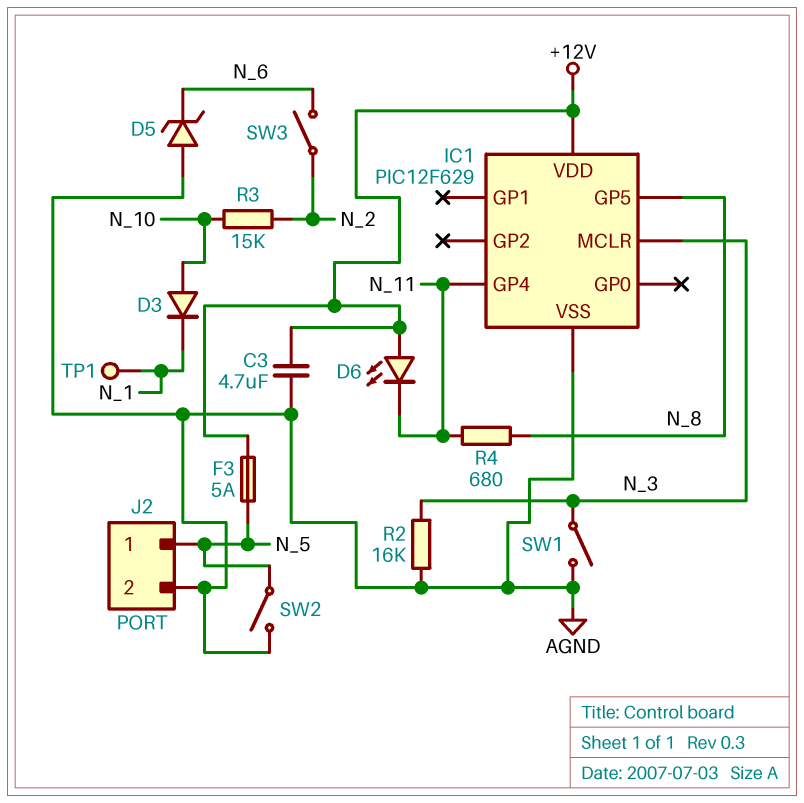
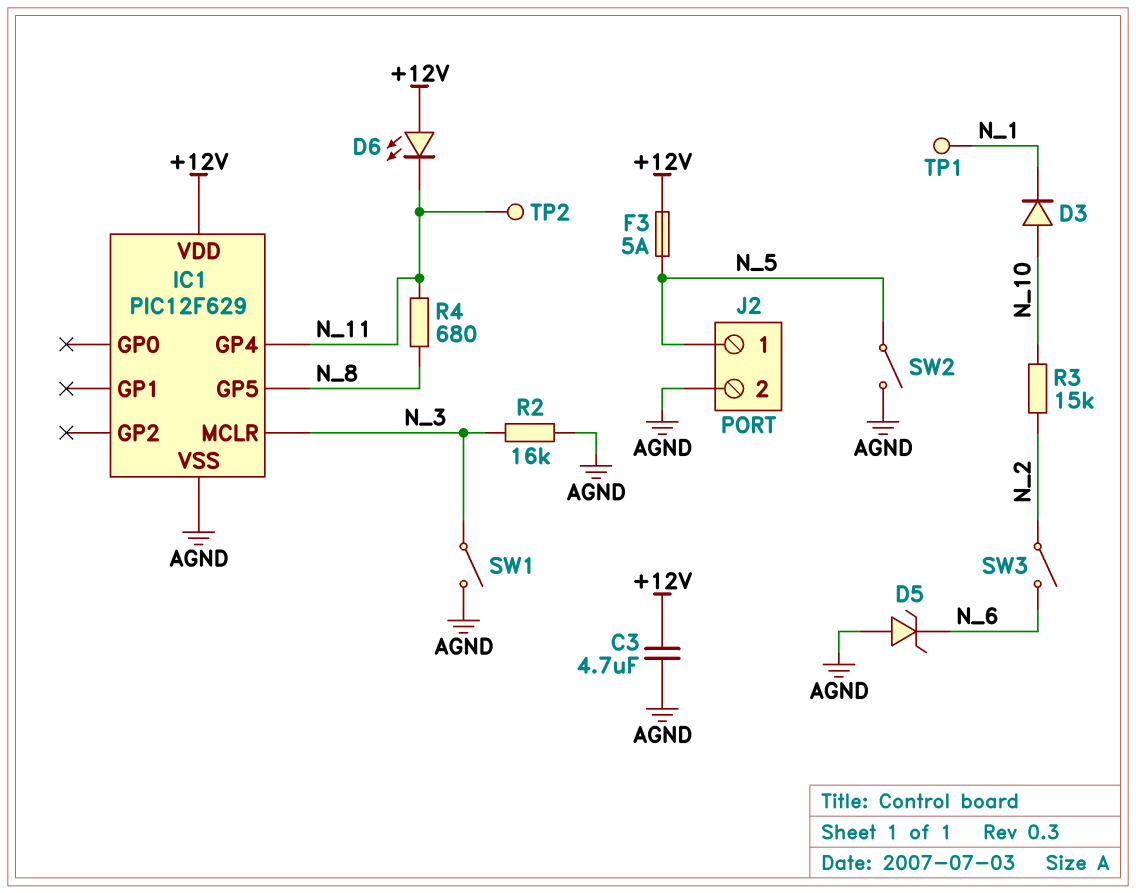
TP2: none -> test point (N_11)

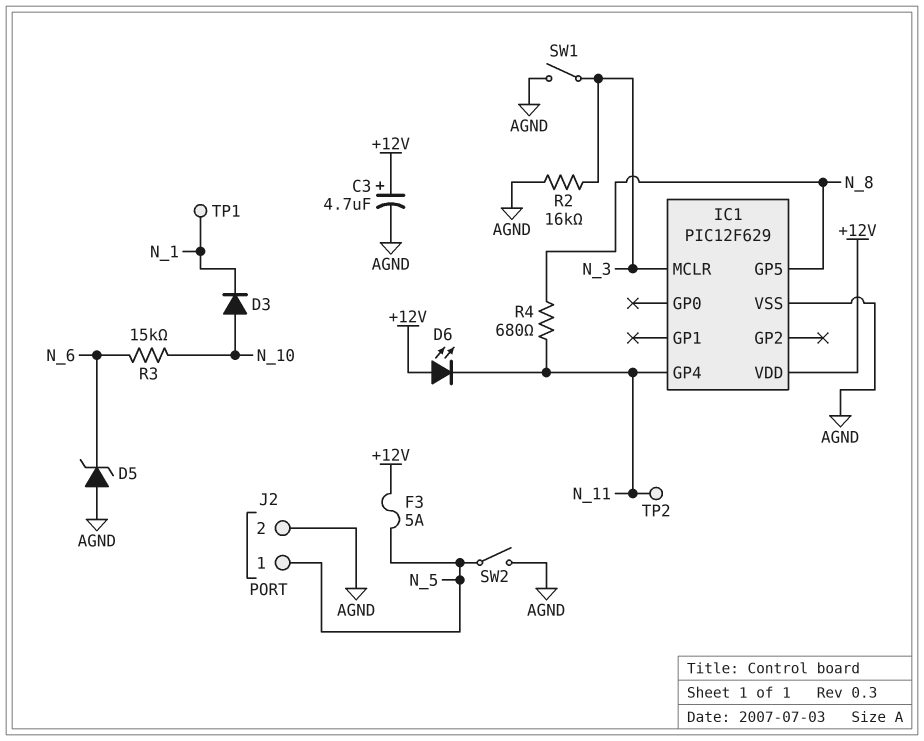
C3: 4.7uF (+12V, AGND) -> 4.7uF (plus +12V, minus AGND)
R3: 15k (N_2, N_10) -> 15k (N_6, N_10)
SW3: switch (N_2, N_6) -> none

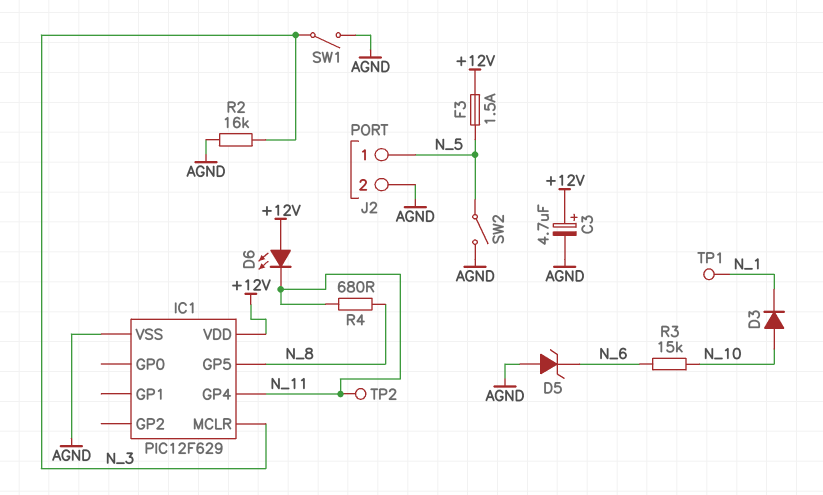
F3: 5A (+12V, N_5) -> 1.5A (+12V, N_5)

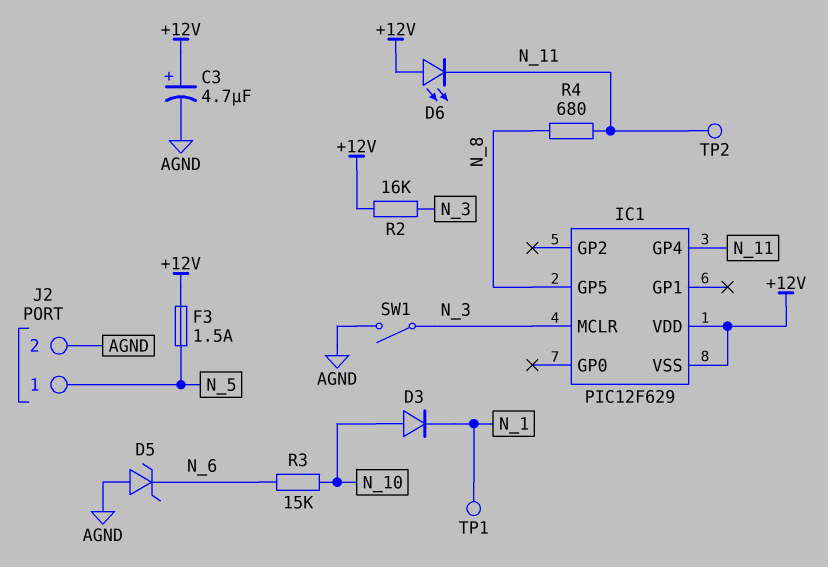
IC1 pin VSS: AGND -> +12V
R2: 16k (AGND, N_3) -> 16k (+12V, N_3)
SW2: switch (AGND, N_5) -> none

